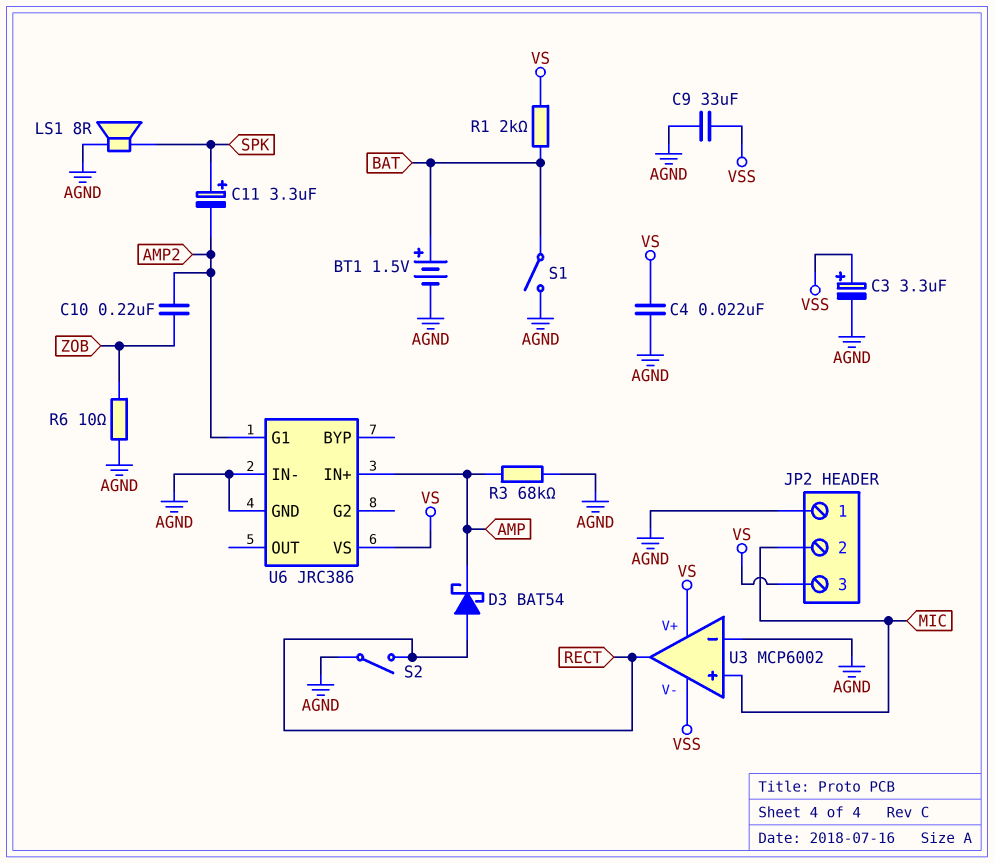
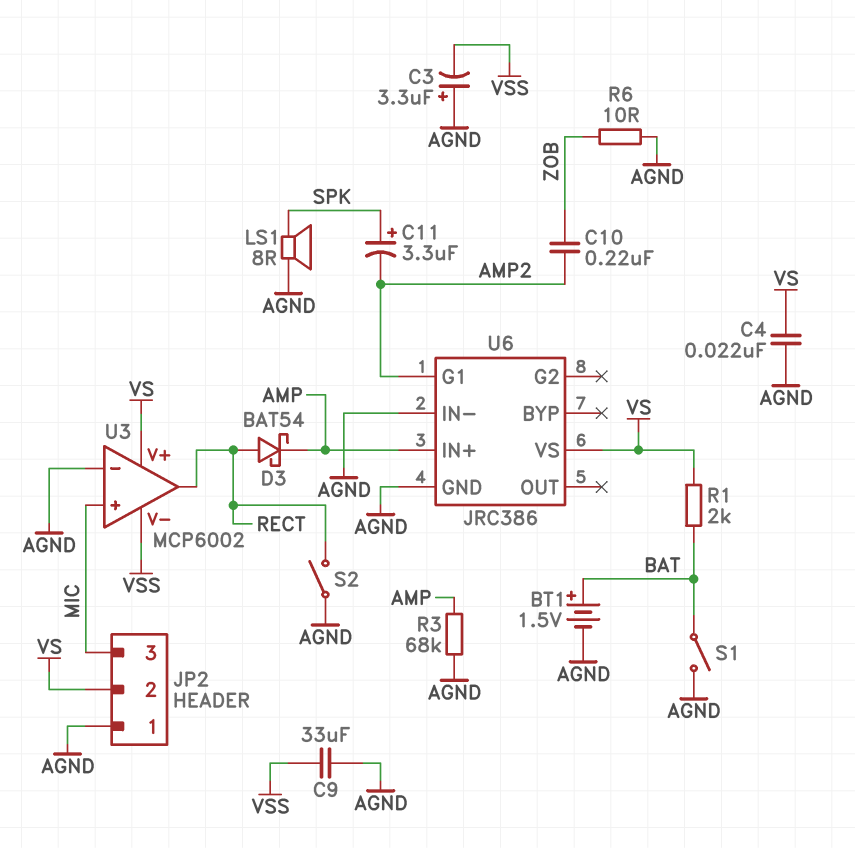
C3: 3.3uF (plus VSS, minus AGND) -> 3.3uF (plus AGND, minus VSS)
JP2 pin 2: MIC -> VS
JP2 pin 3: VS -> MIC

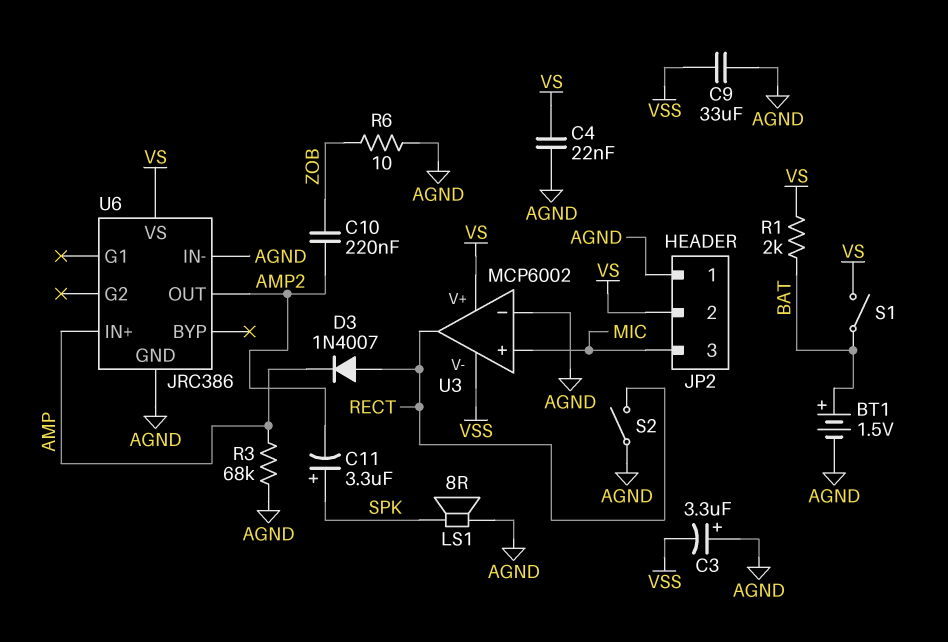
D3: schottky BAT54 (A RECT, K AMP) -> diode 1N4007 (A RECT, K AMP)
S1: switch (AGND, BAT) -> switch (BAT, VS)
U6 pin G1: AMP2 -> none
U6 pin OUT: none -> AMP2

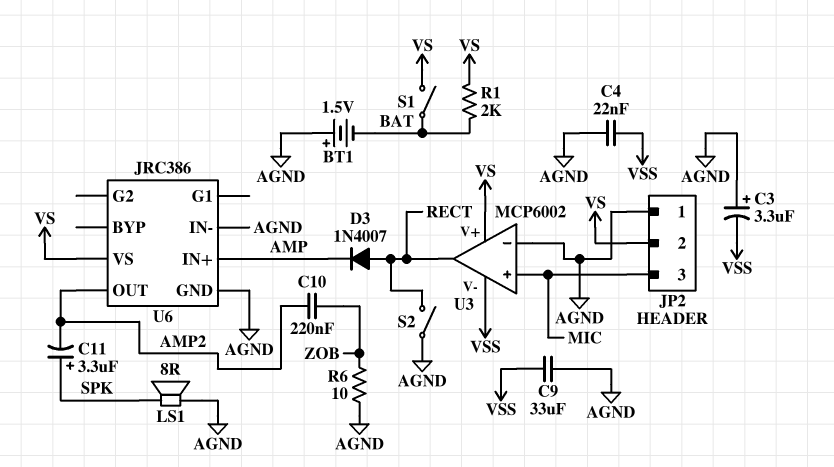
BT1: 1.5V (plus BAT, minus AGND) -> 1.5V (plus AGND, minus BAT)
C4: 22nF (AGND, VS) -> 22nF (AGND, VSS)
R3: 68k (AGND, AMP) -> none

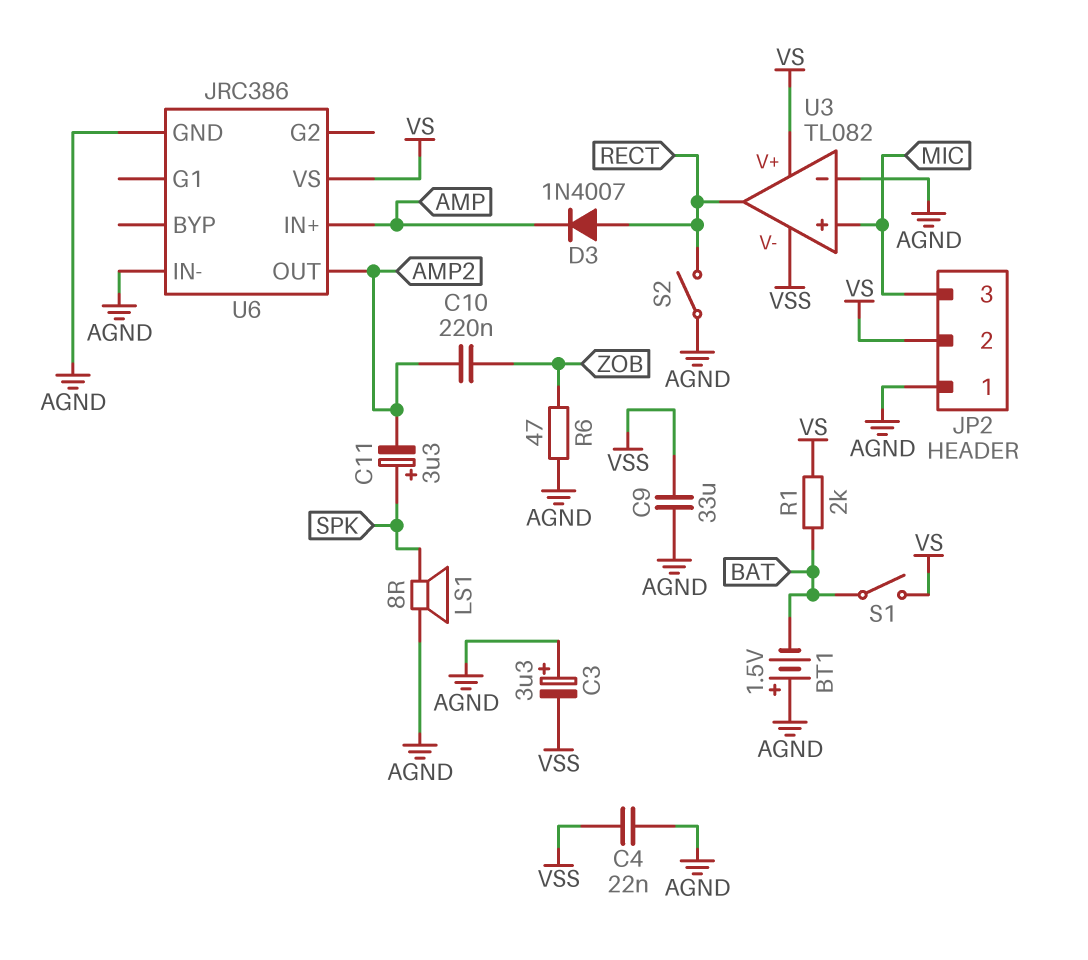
R6: 10 (AGND, ZOB) -> 47 (AGND, ZOB)
U3: MCP6002 -> TL082

